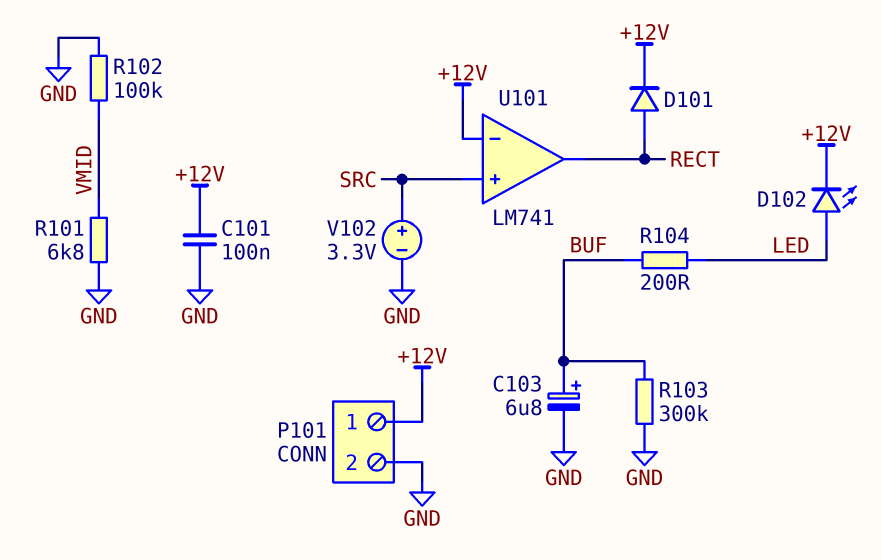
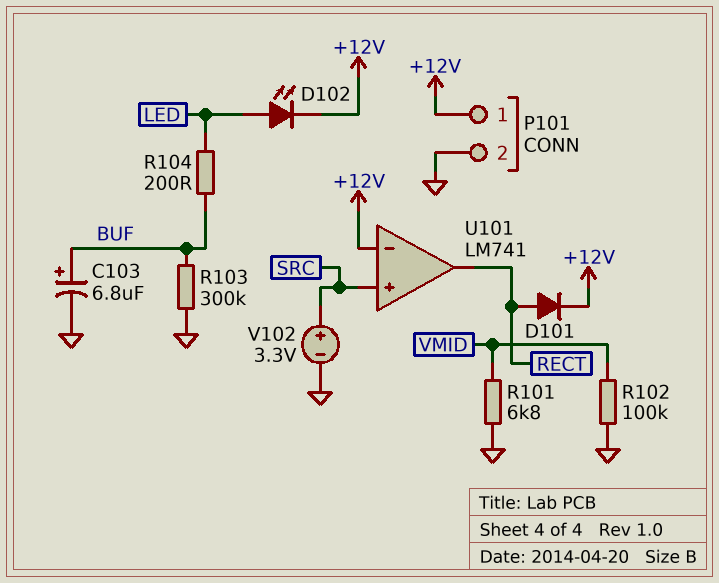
C101: 100nF (+12V, GND) -> none

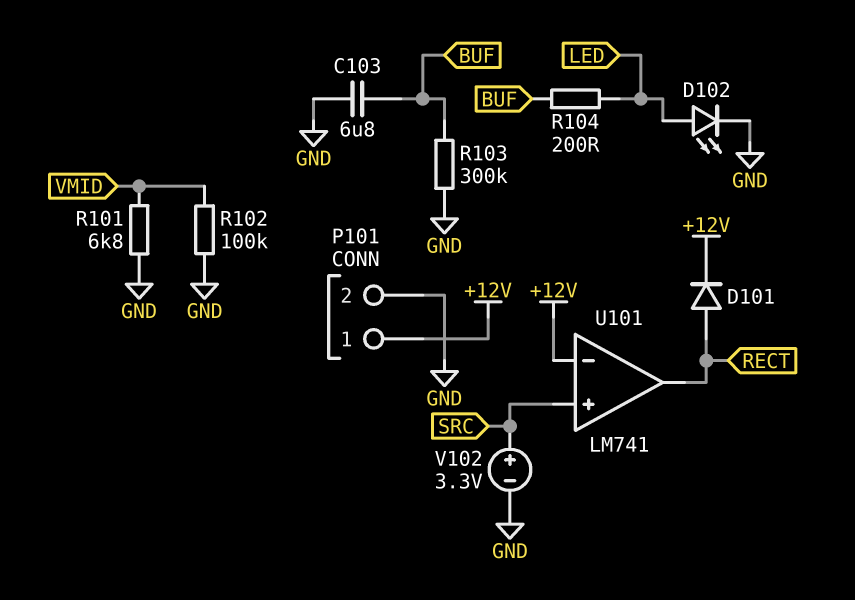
C103: 6.8uF (plus BUF, minus GND) -> 6.8uF (BUF, GND)
D102: LED (A LED, K +12V) -> LED (A LED, K GND)

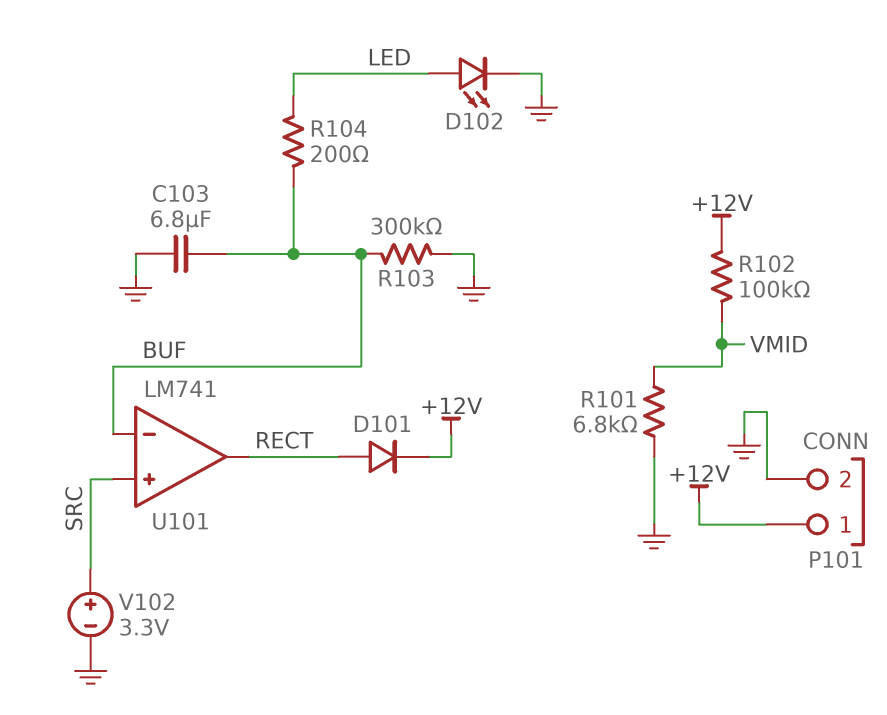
R102: 100k (GND, VMID) -> 100k (+12V, VMID)
U101 pin in-: +12V -> BUF

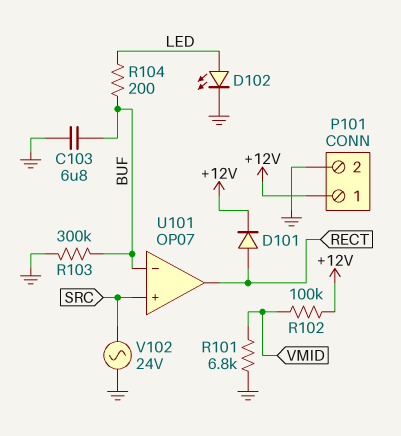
U101: LM741 -> OP07
V102: 3.3V (plus SRC, minus GND) -> AC 24V (GND, SRC)

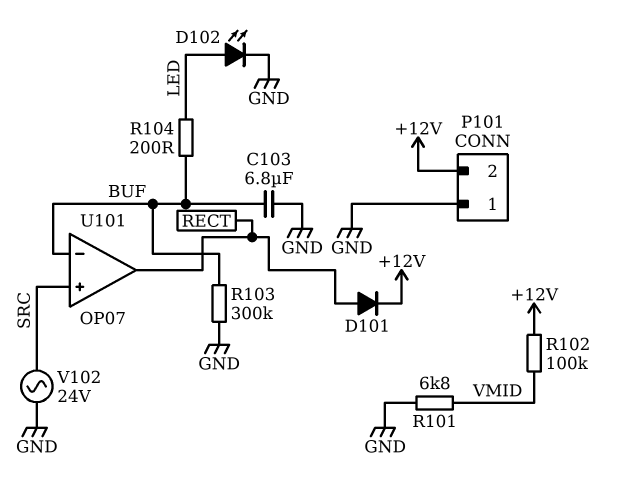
P101 pin 1: +12V -> GND
P101 pin 2: GND -> +12V

